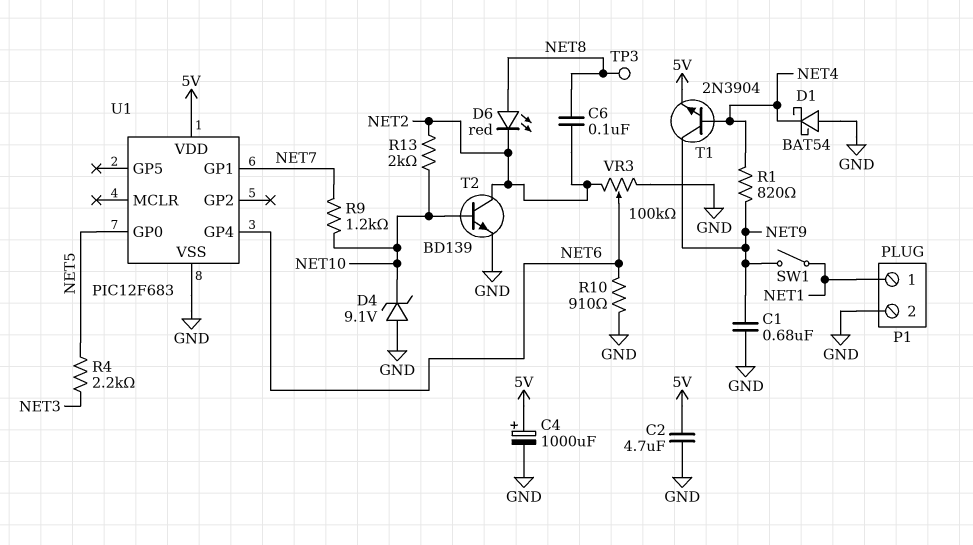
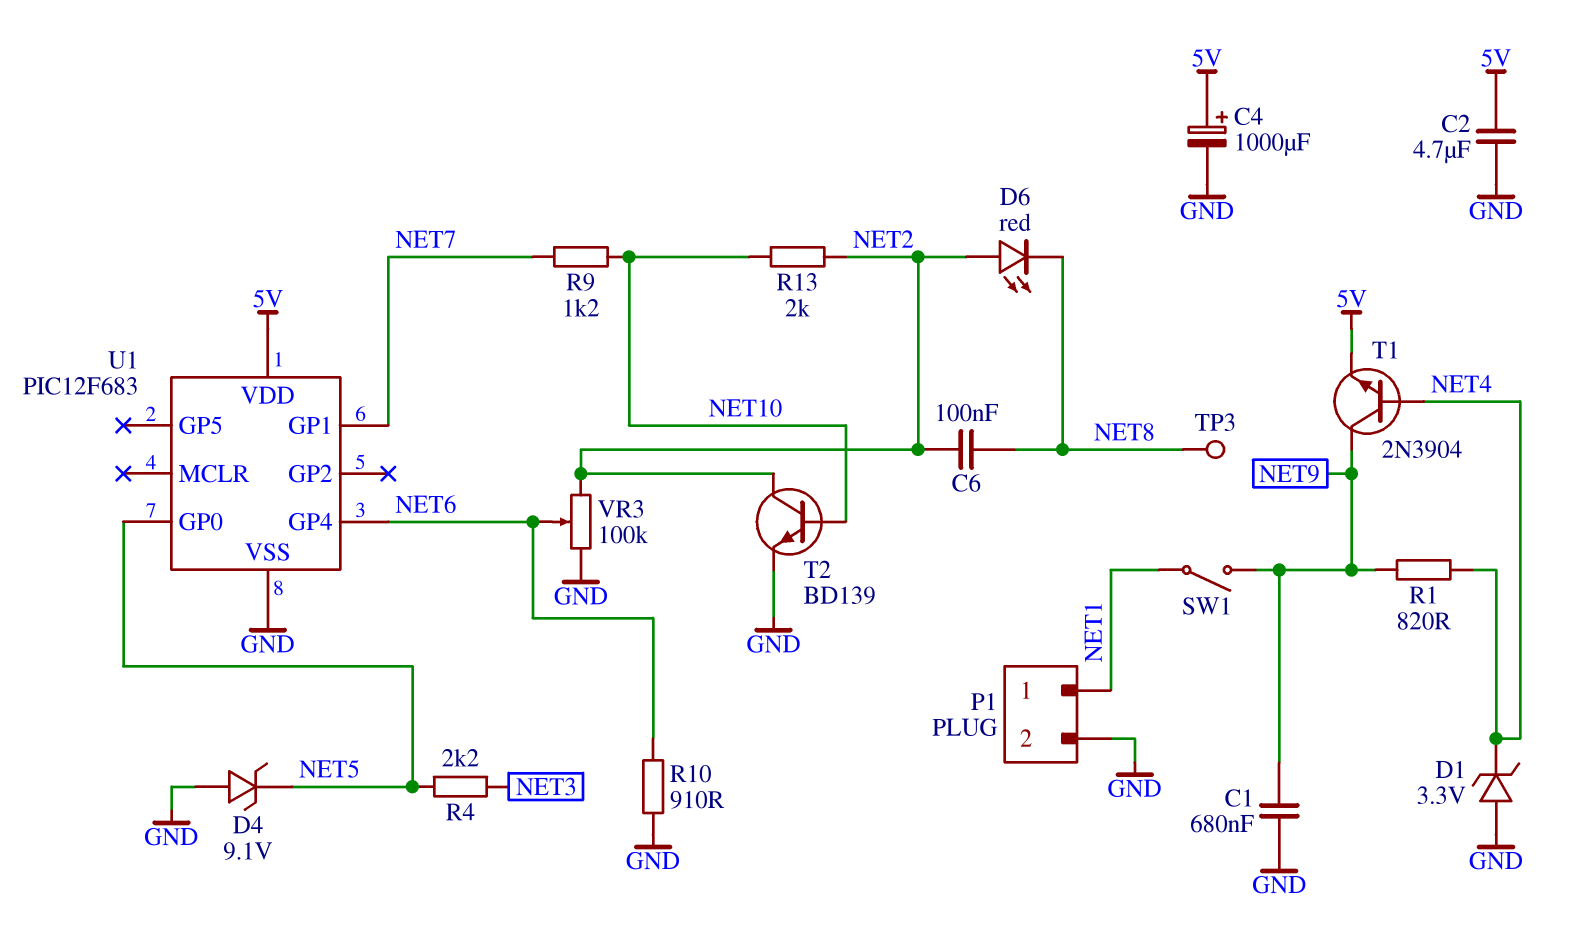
D1: schottky BAT54 (A GND, K NET4) -> zener 3.3V (A GND, K NET4)
D4: zener 9.1V (A GND, K NET10) -> zener 9.1V (A GND, K NET5)
D6: LED red (A NET8, K NET2) -> LED red (A NET2, K NET8)

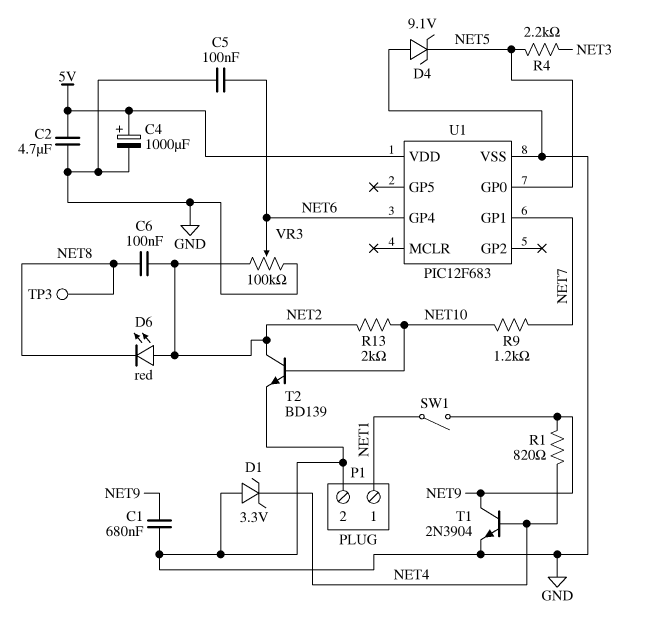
C5: none -> 100nF (GND, NET6)
R10: 910 (GND, NET6) -> none
T1: NPN 2N3904 (B NET4, C NET9, E 5V) -> NPN 2N3904 (B NET4, C NET9, E GND)

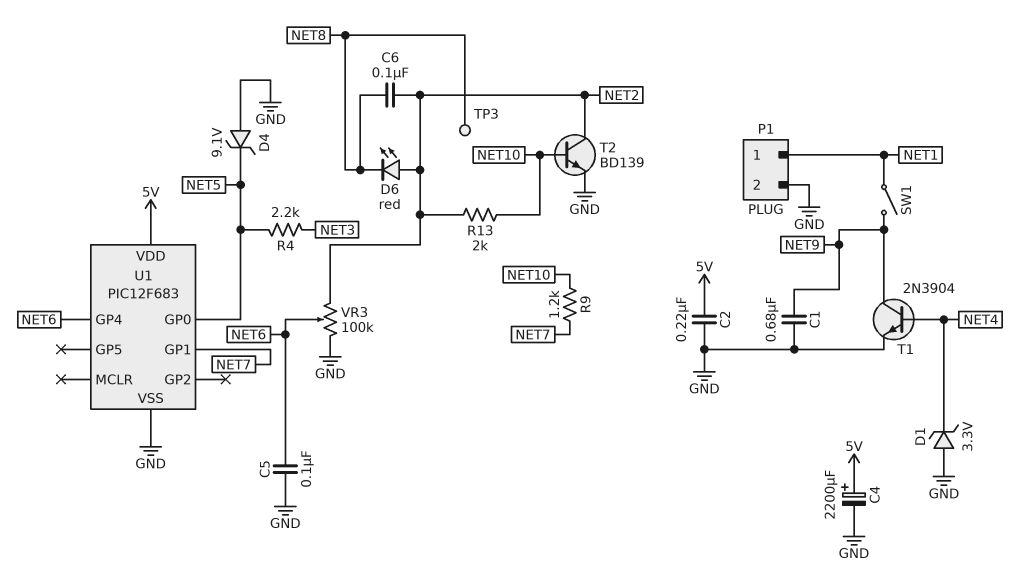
C2: 4.7uF (5V, GND) -> 220nF (5V, GND)
C4: 1000uF (plus 5V, minus GND) -> 2200uF (plus 5V, minus GND)
R1: 820 (NET4, NET9) -> none

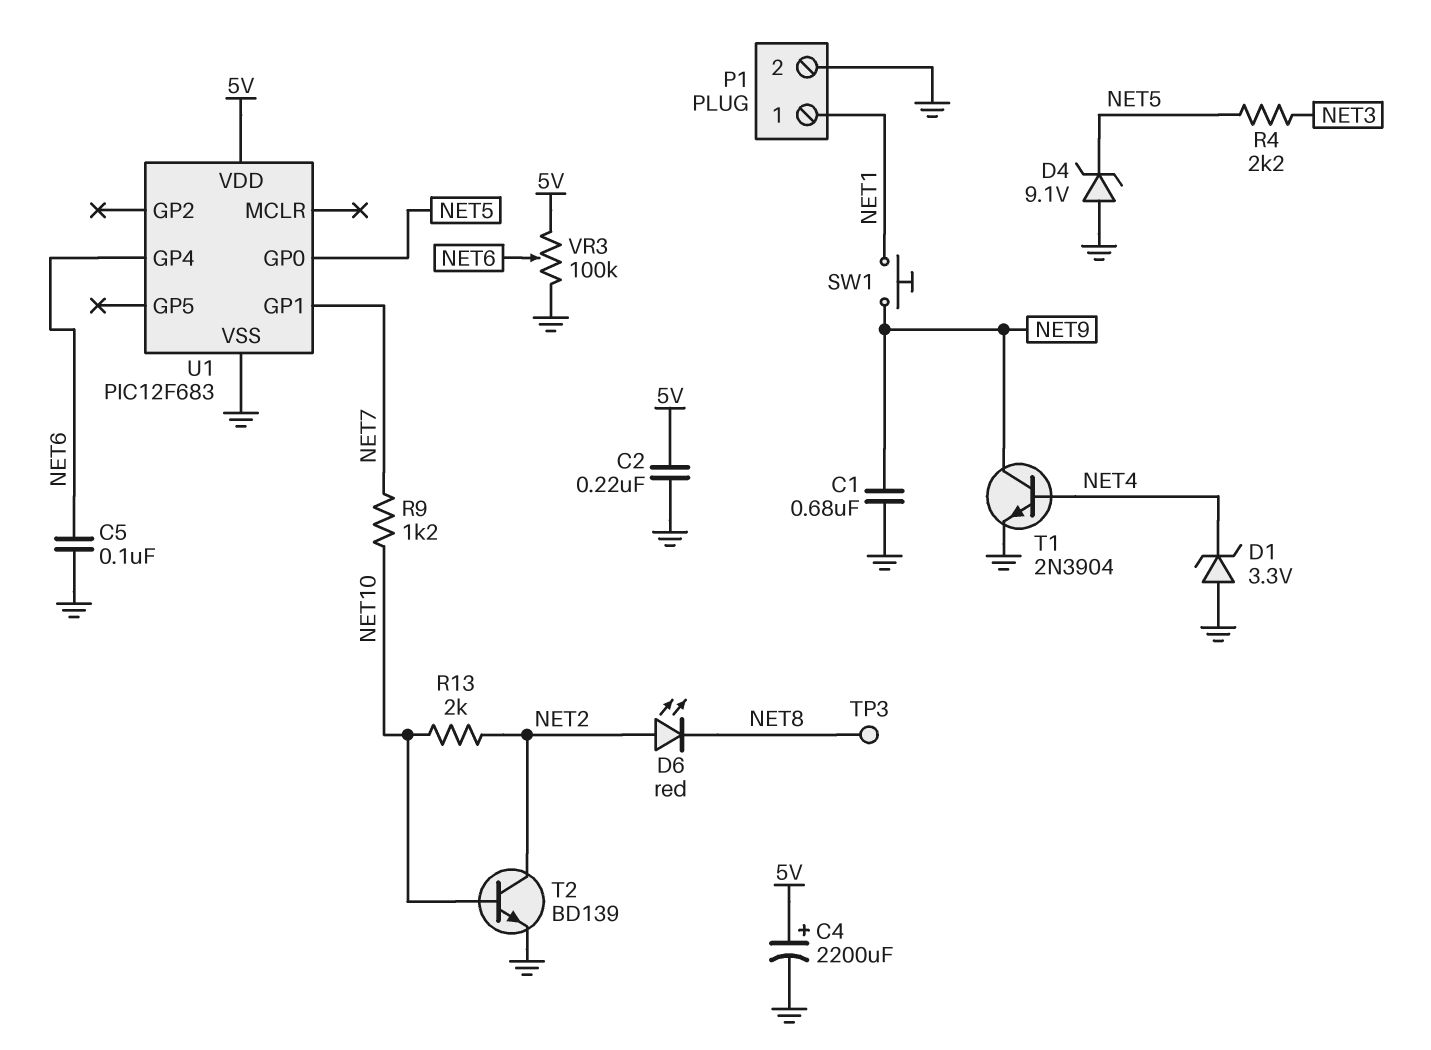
C6: 100nF (NET2, NET8) -> none
SW1: switch (NET1, NET9) -> button (NET1, NET9)
VR3: 100k (GND, NET2, wiper NET6) -> 100k (5V, GND, wiper NET6)

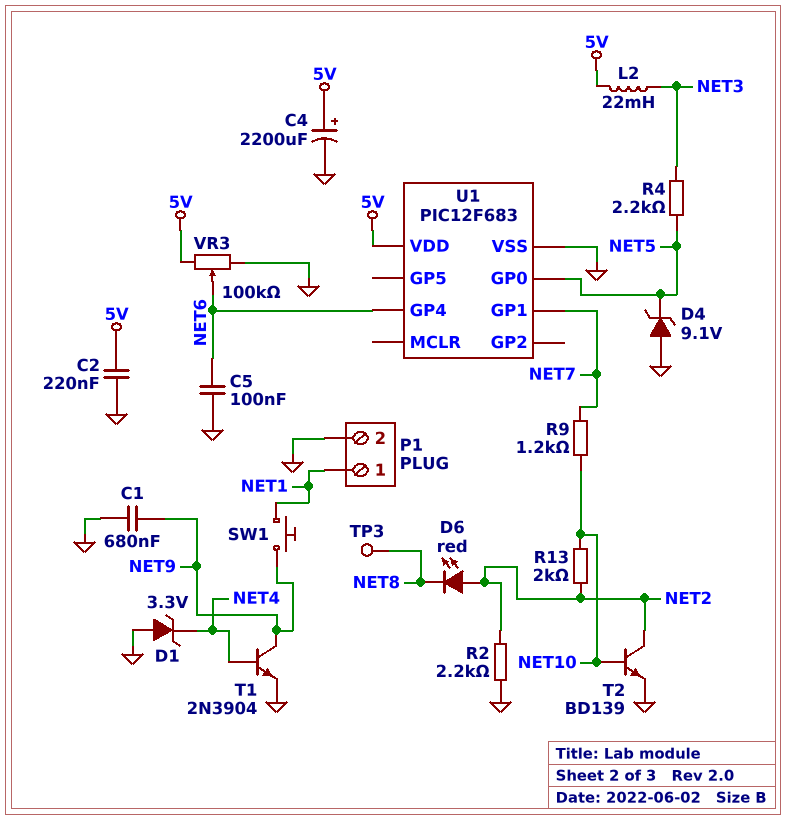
L2: none -> 22mH (5V, NET3)
R2: none -> 2.2k (GND, NET2)

